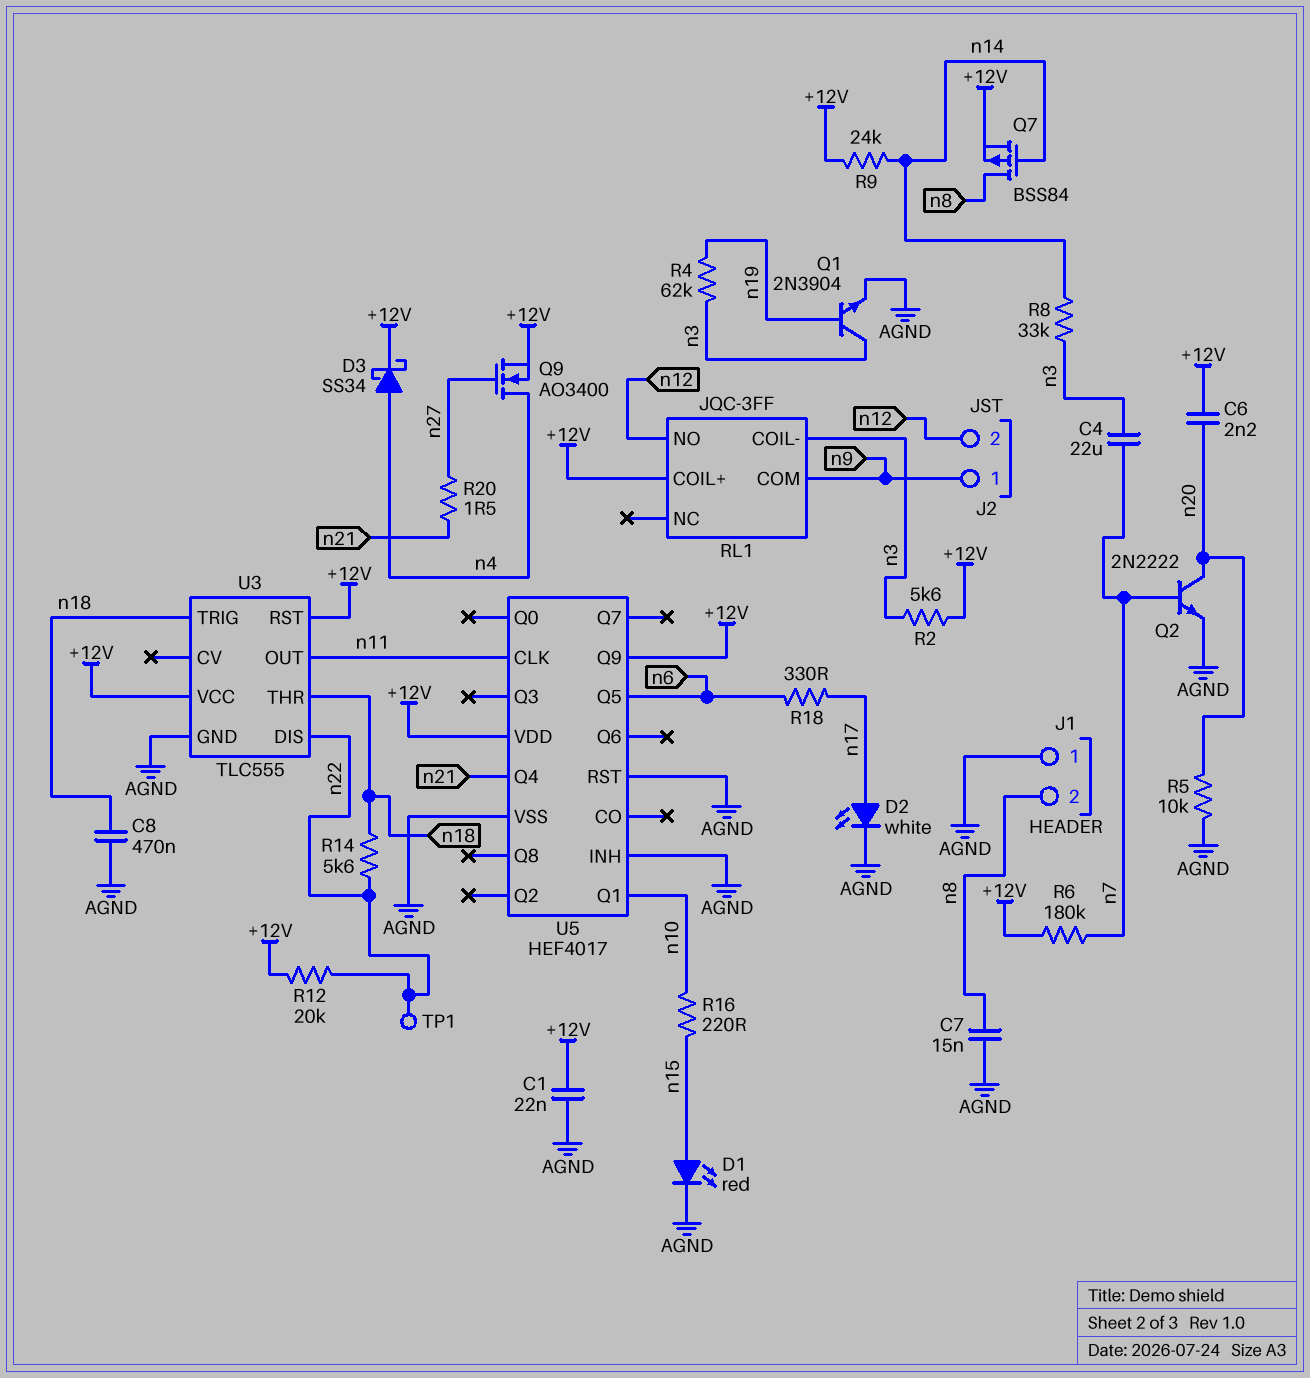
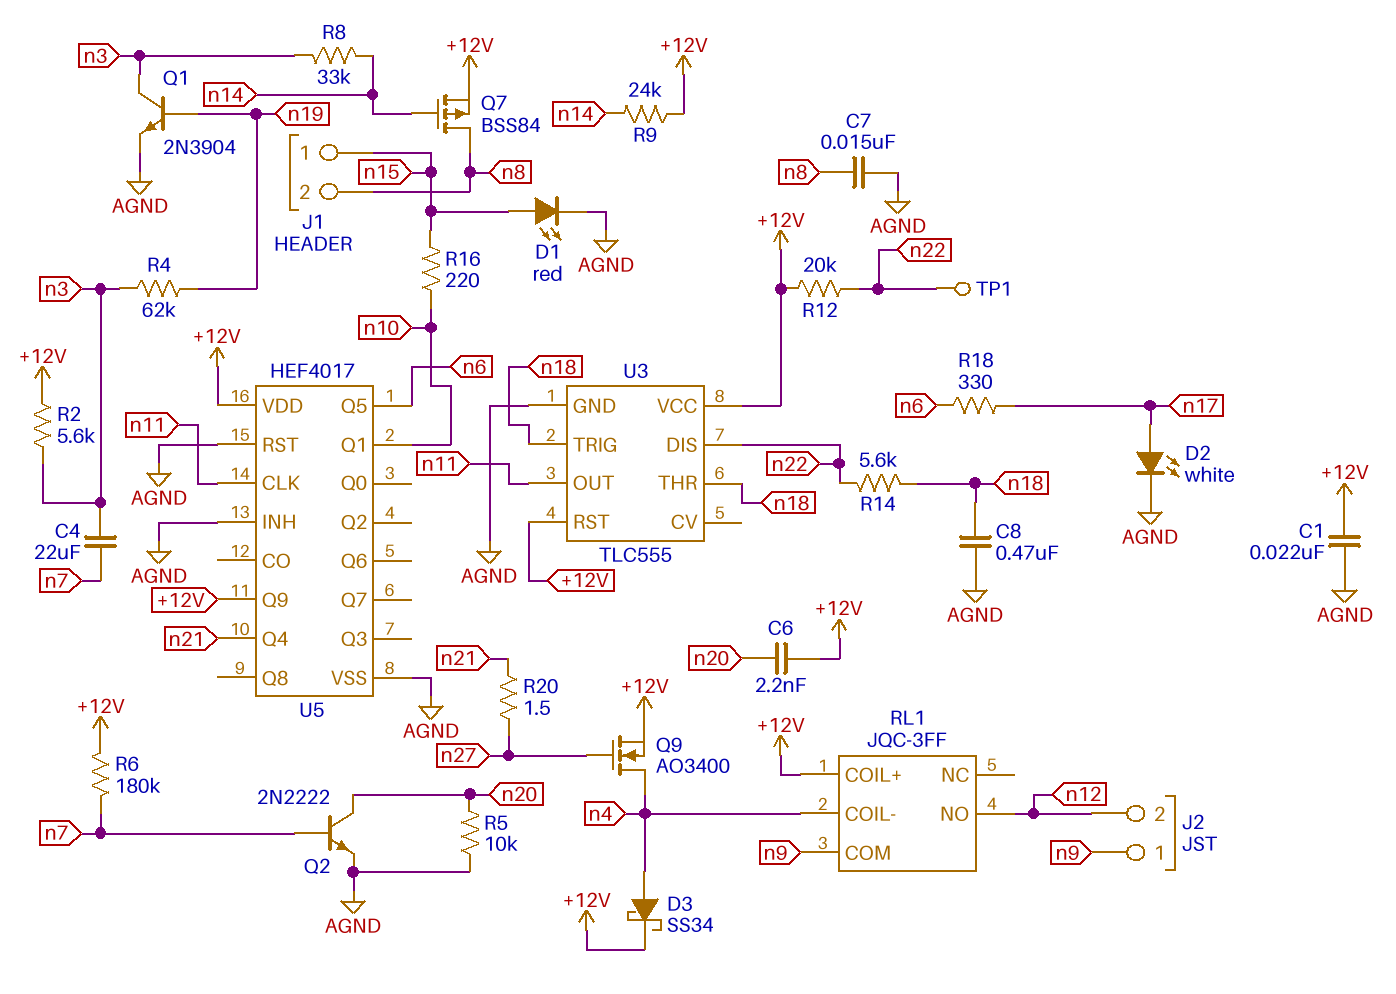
J1 pin 1: AGND -> n15
RL1 pin COIL-: n3 -> n4

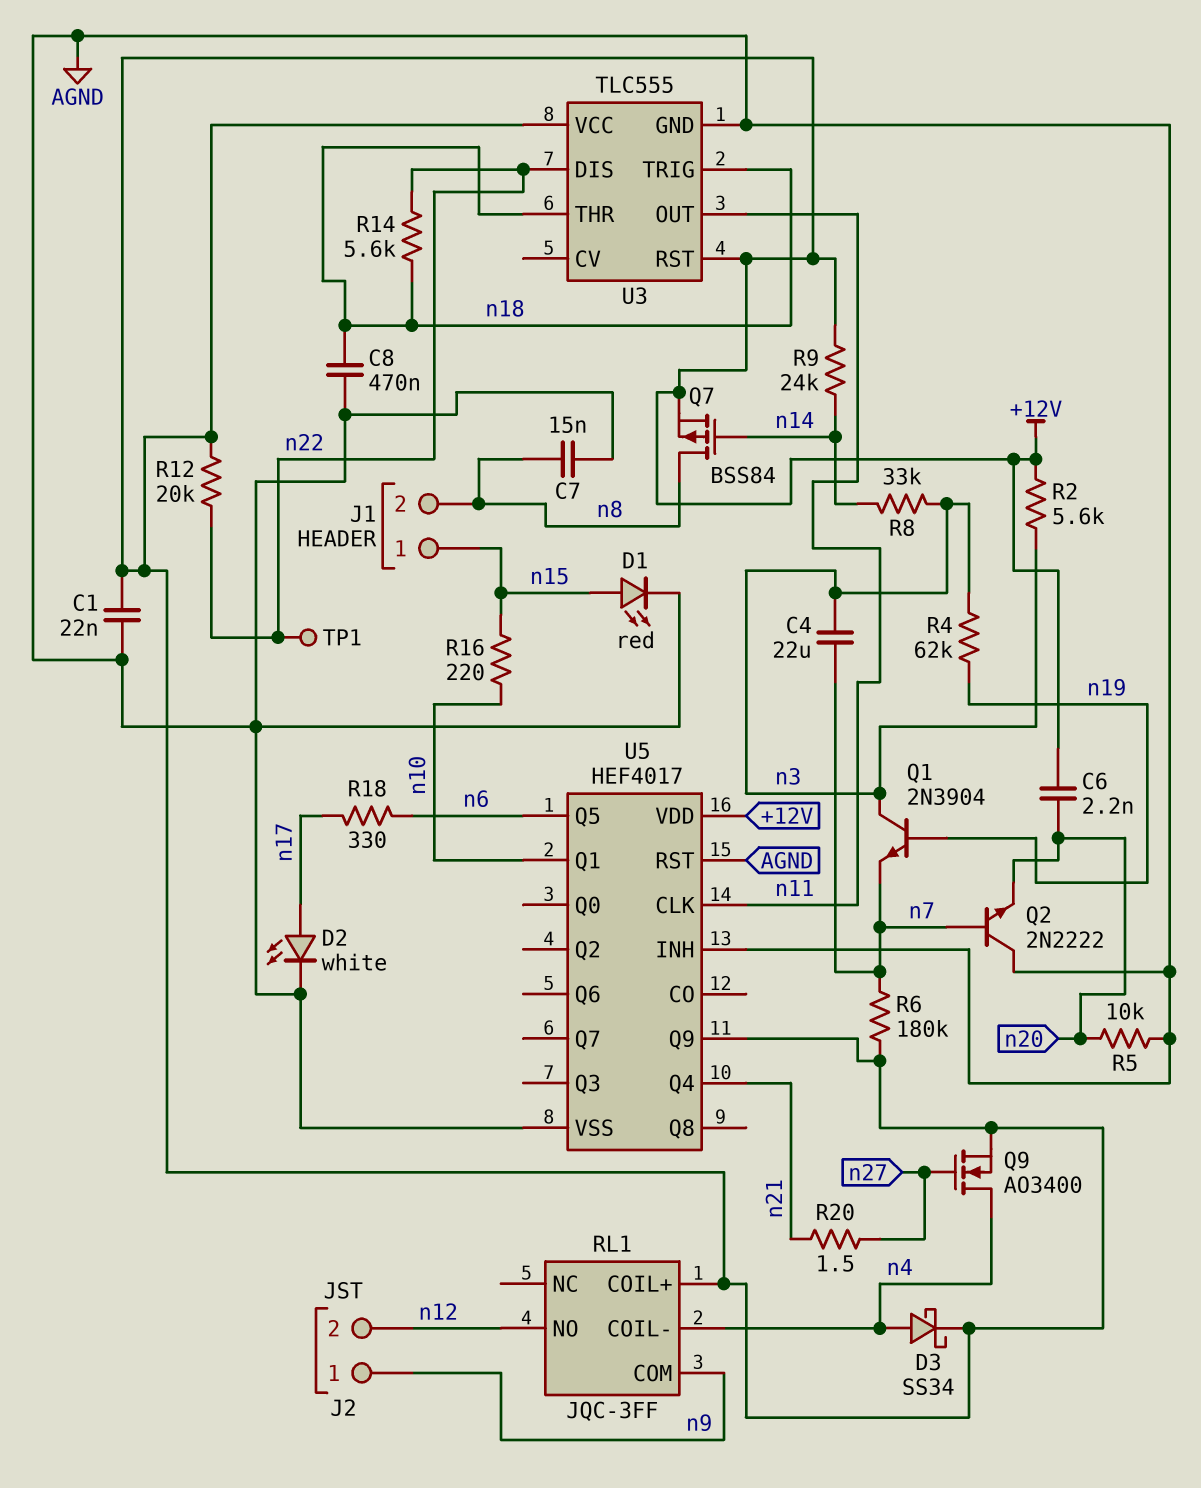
Q1: NPN 2N3904 (B n19, C n3, E AGND) -> NPN 2N3904 (B n19, C n3, E n7)
Q2: NPN 2N2222 (B n7, C n20, E AGND) -> NPN 2N2222 (B n7, C AGND, E n20)

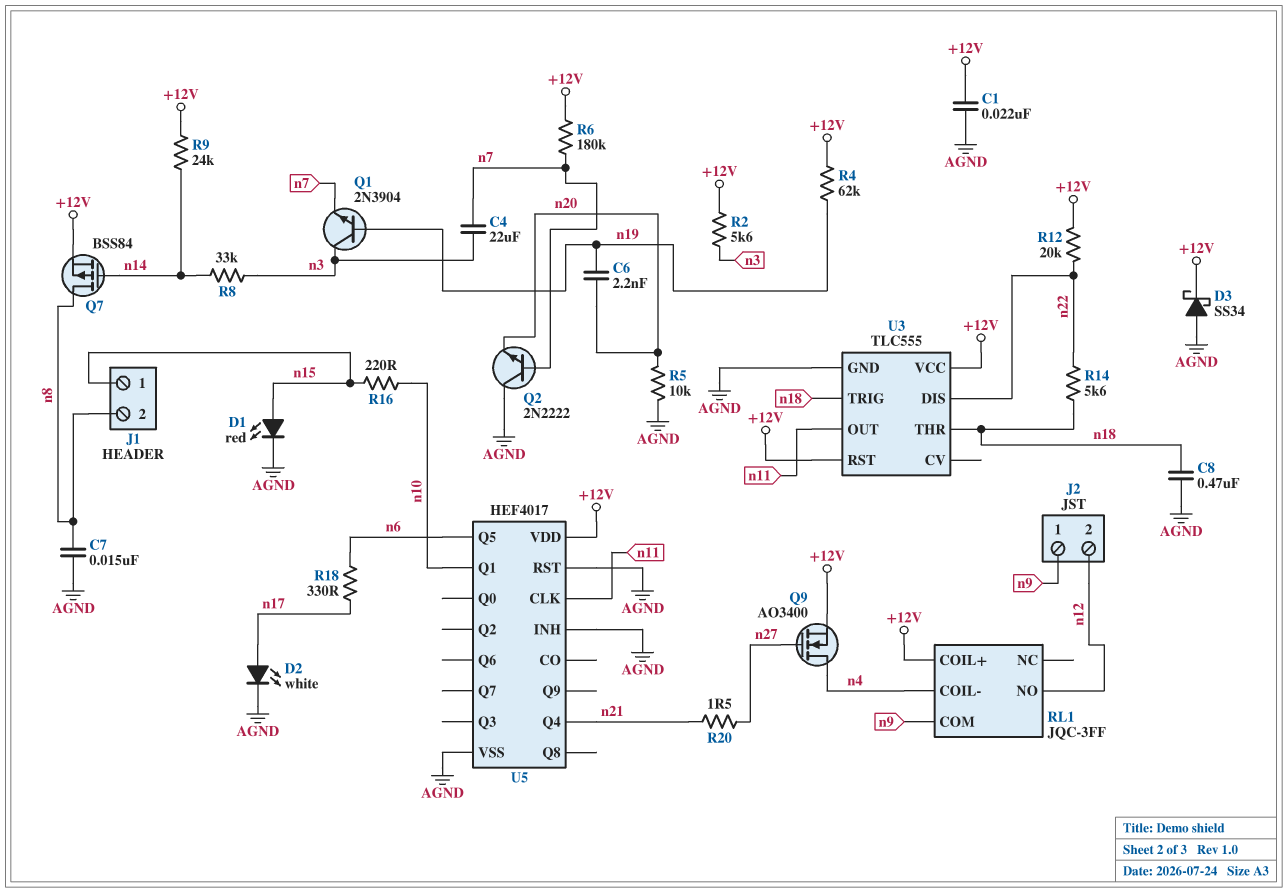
C6: 2.2nF (+12V, n20) -> 2.2nF (n19, n20)
D3: schottky SS34 (A n4, K +12V) -> schottky SS34 (A AGND, K +12V)
R4: 62k (n3, n19) -> 62k (+12V, n19)
TP1: test point (n22) -> none
U5 pin Q9: +12V -> none

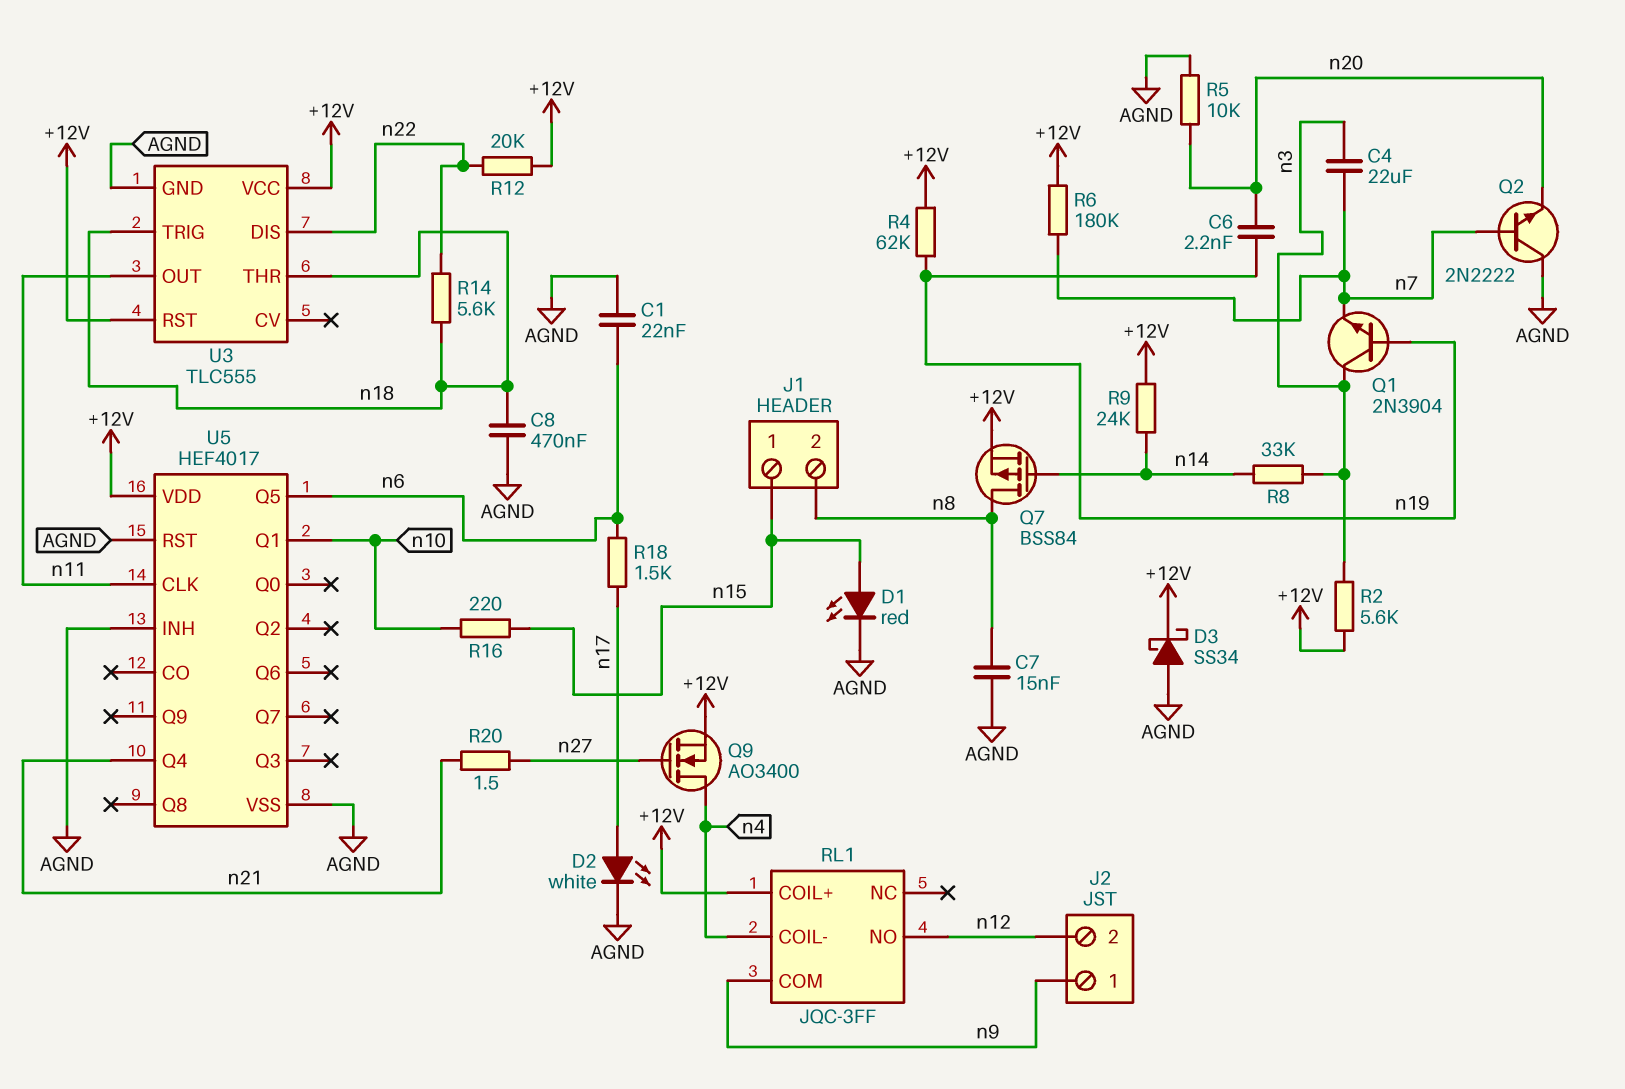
C1: 22nF (+12V, AGND) -> 22nF (AGND, n6)
R18: 330 (n6, n17) -> 1.5k (n6, n17)

